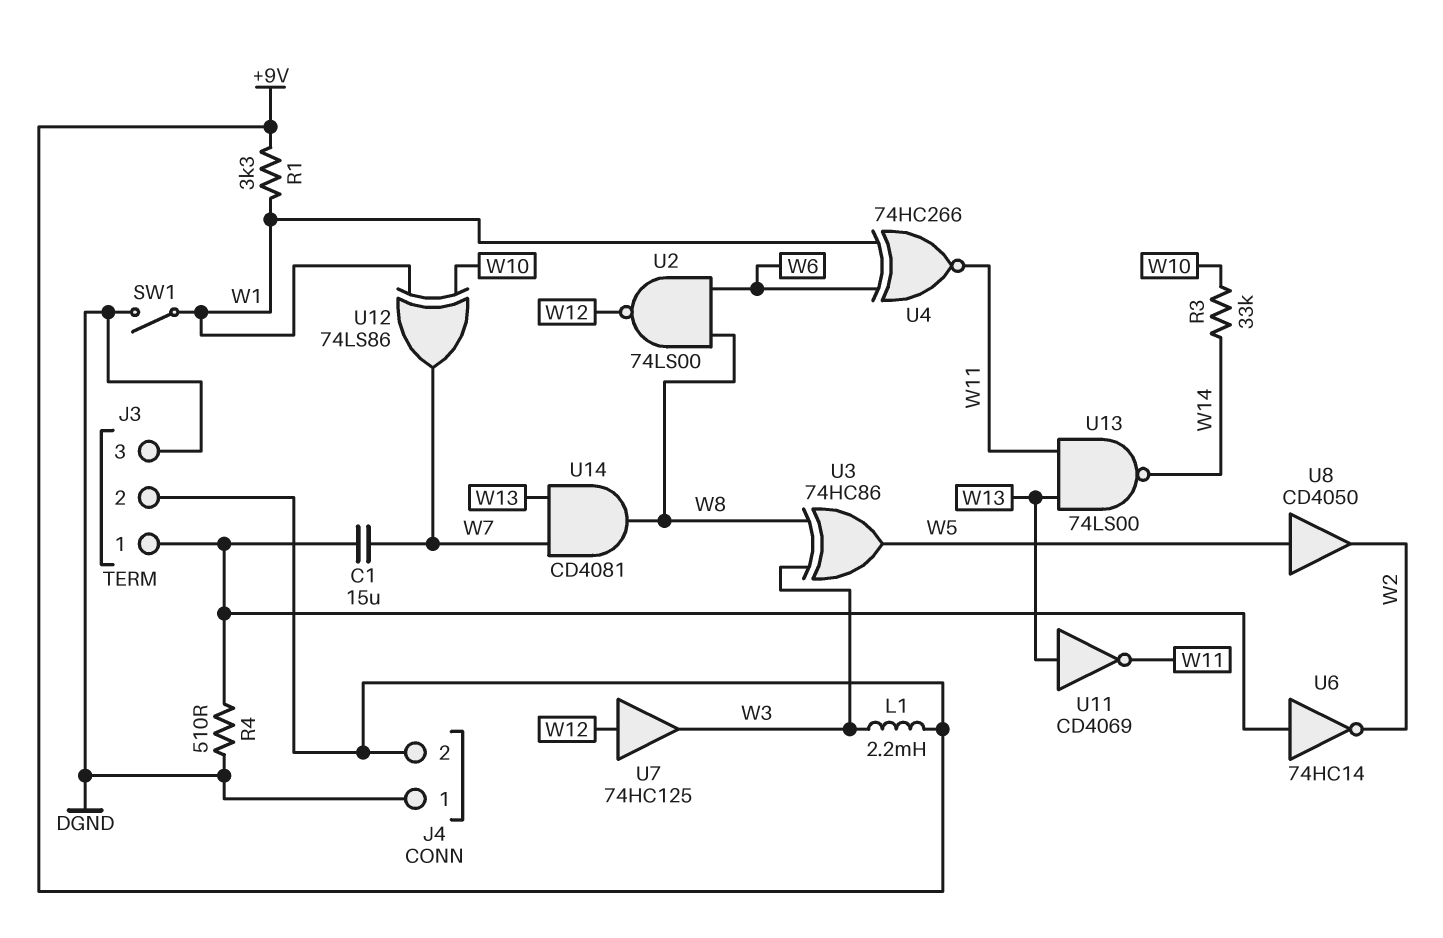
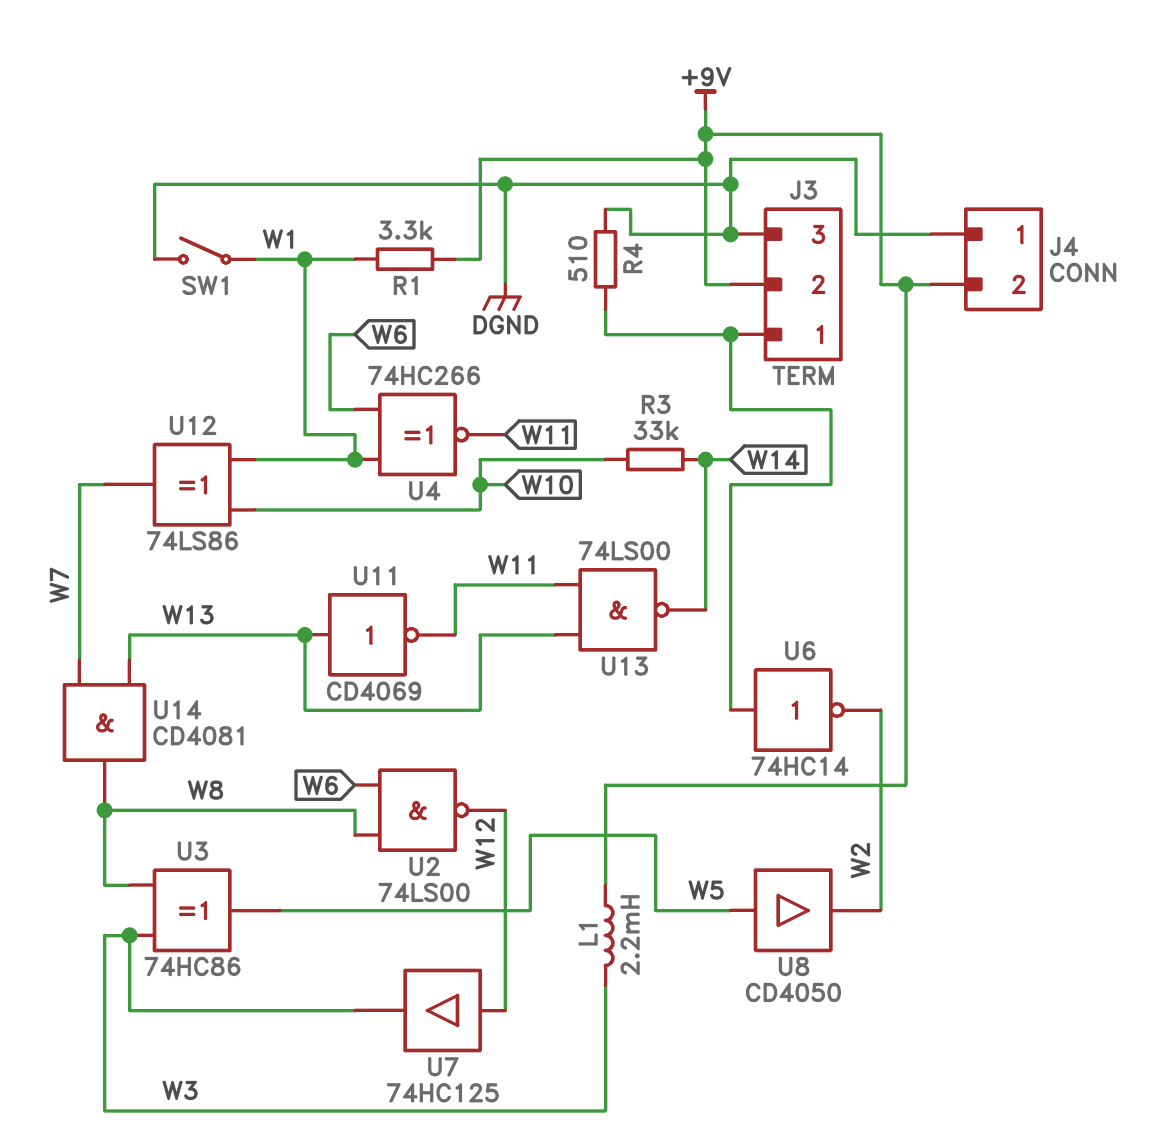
C1: 15uF (J3/1, W7) -> none

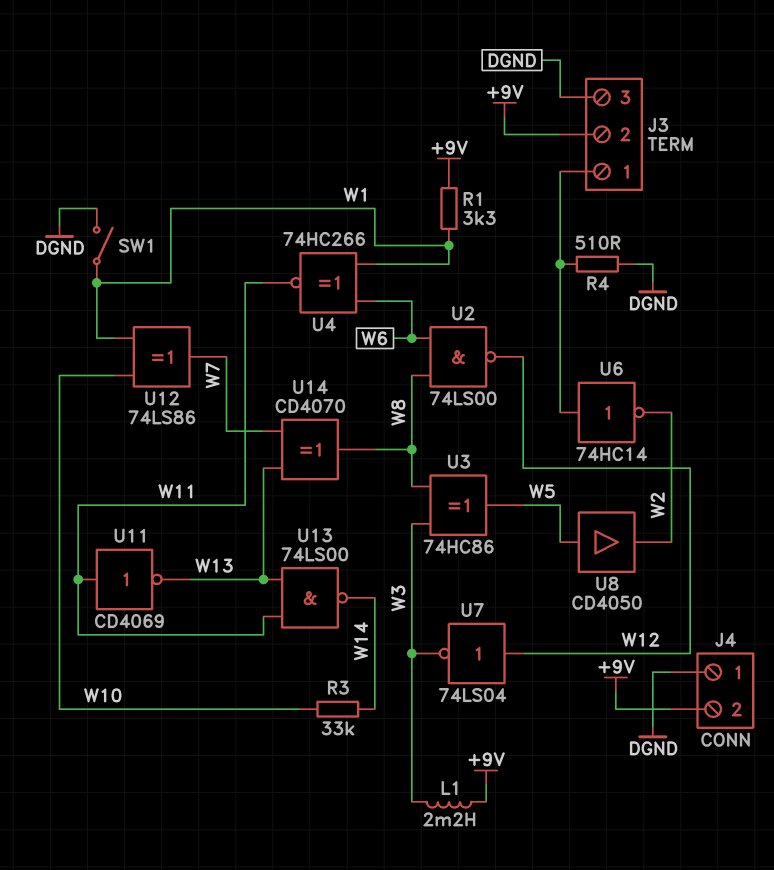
U7: buffer 74HC125 (in W12, out W3) -> NOT 74LS04 (in W12, out W3)
U11: NOT CD4069 (in W13, out W11) -> NOT CD4069 (in W11, out W13)
U14: AND CD4081 (in W7, in W13, out W8) -> XOR CD4070 (in W7, in W13, out W8)

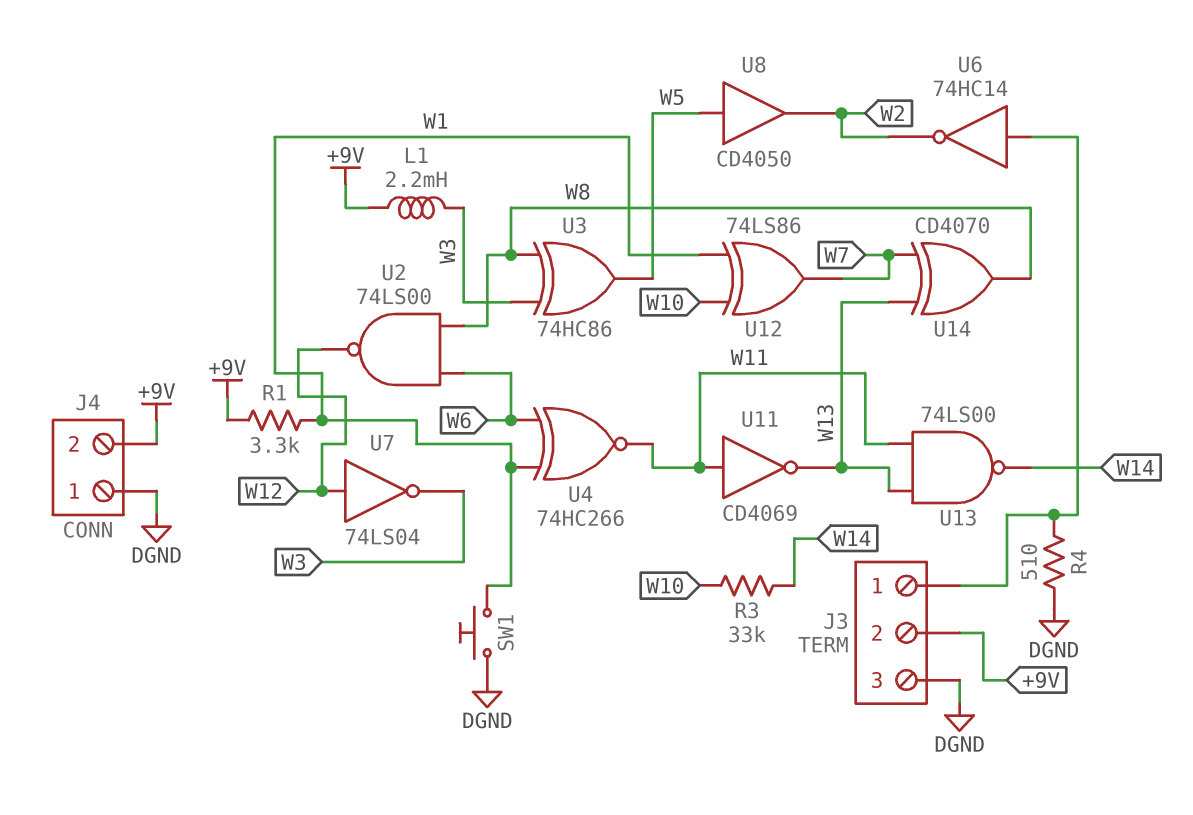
SW1: switch (DGND, W1) -> button (DGND, W1)

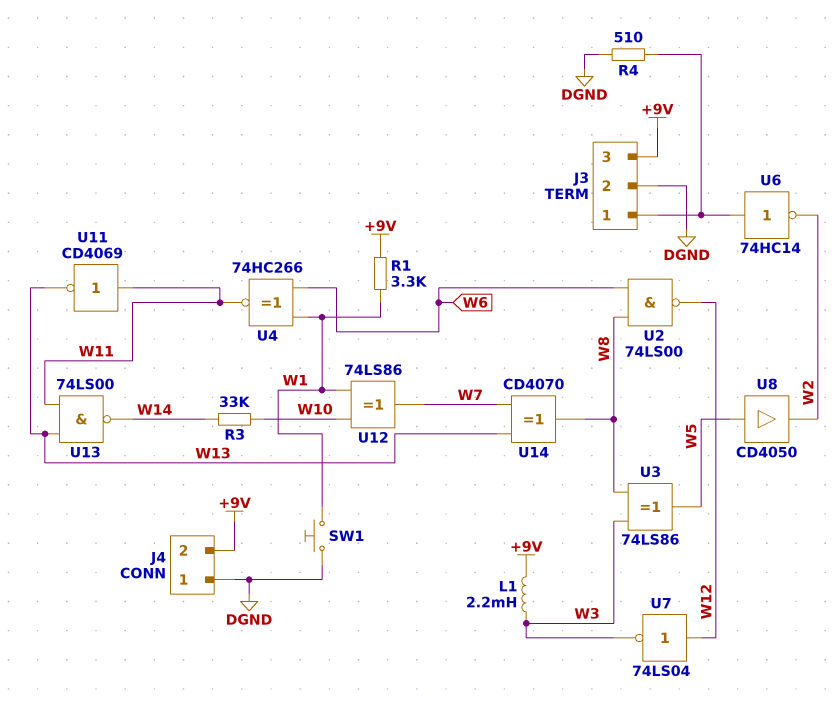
J3 pin 2: +9V -> DGND
J3 pin 3: DGND -> +9V
U3: XOR 74HC86 (in W3, in W8, out W5) -> XOR 74LS86 (in W3, in W8, out W5)

